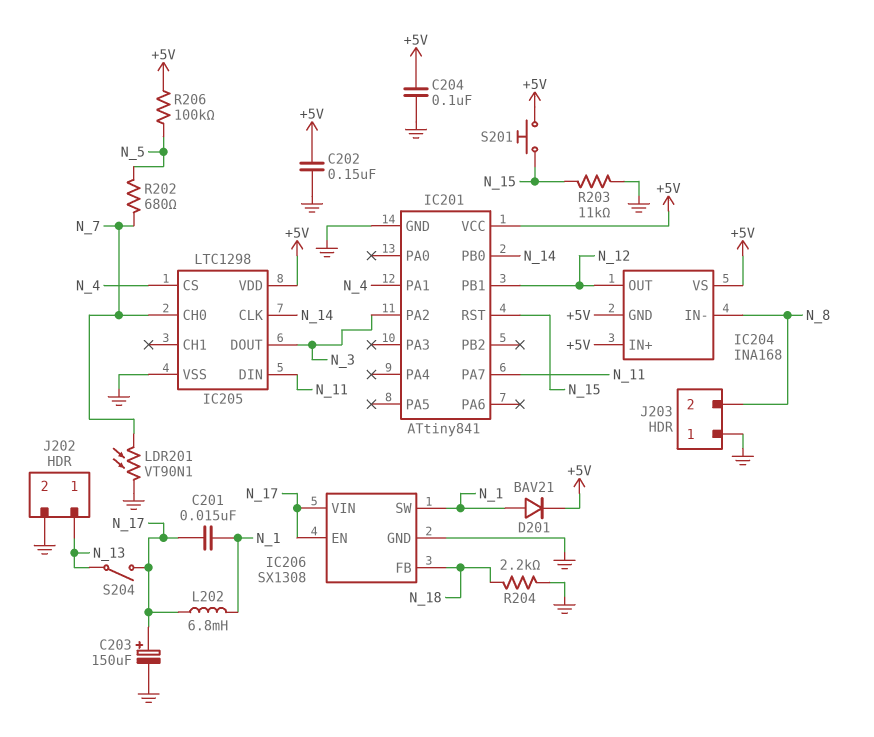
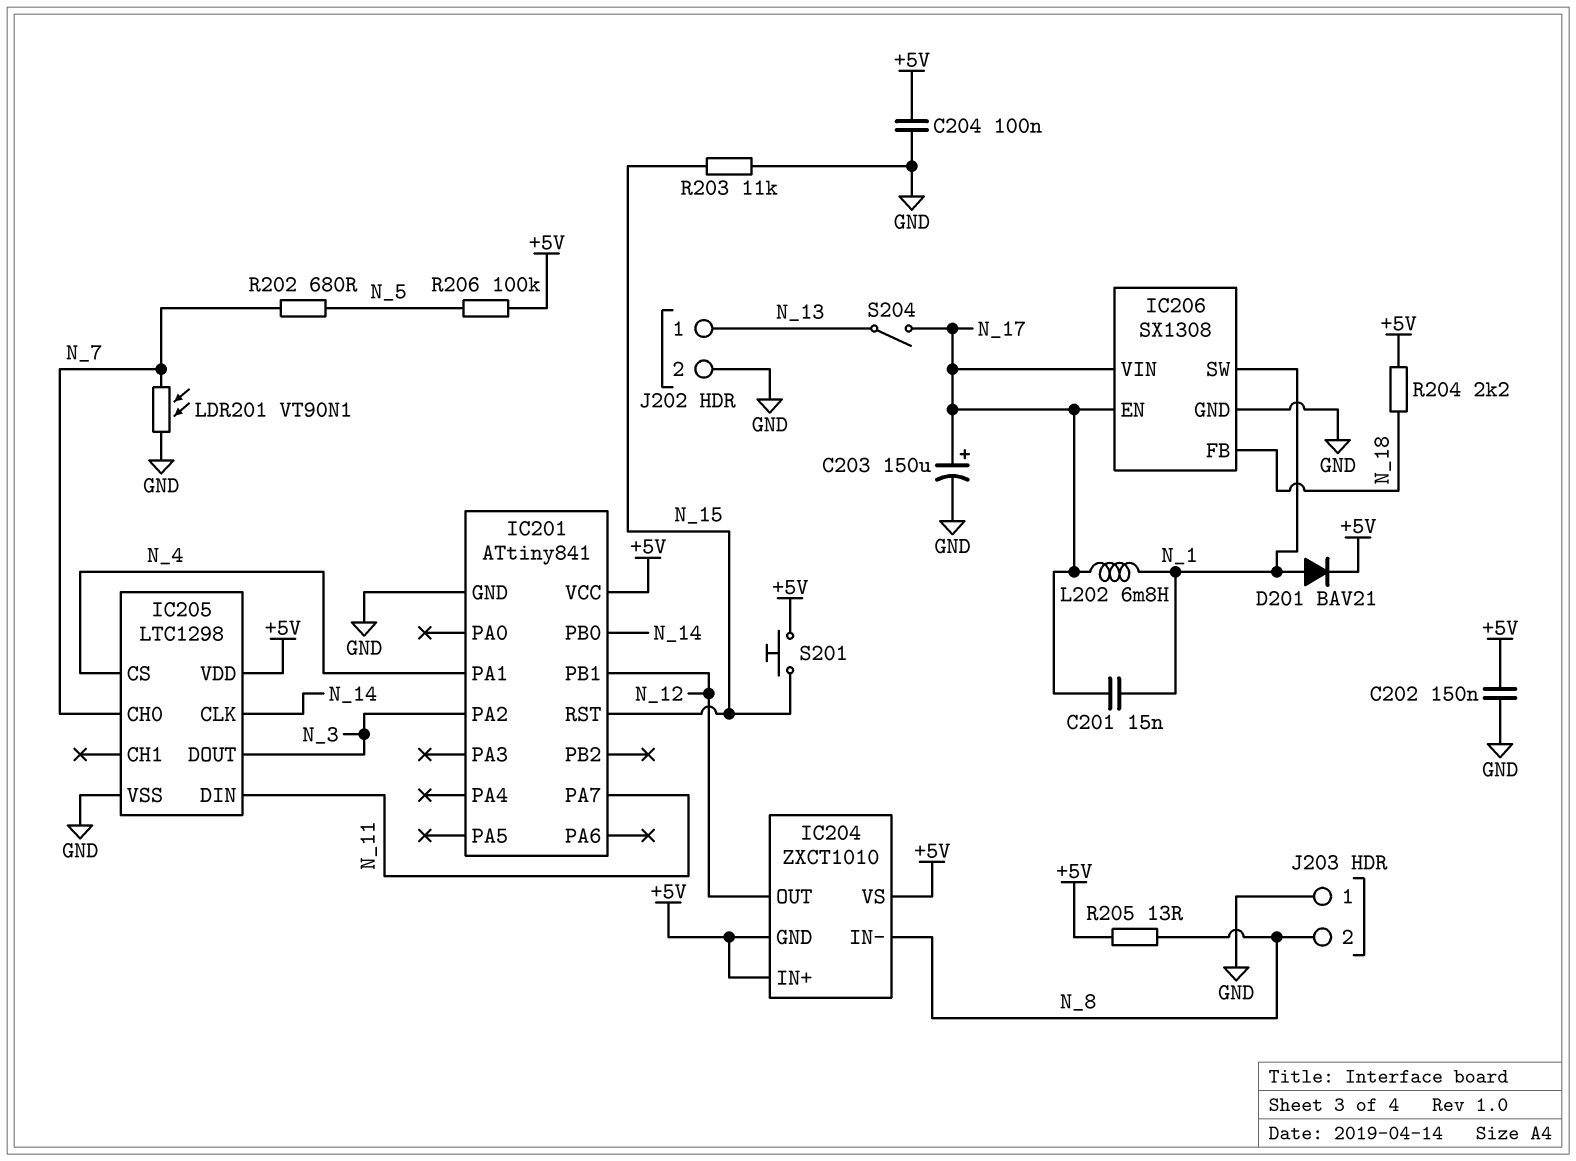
IC204: INA168 -> ZXCT1010
R204: 2.2k (GND, N_18) -> 2.2k (+5V, N_18)
R205: none -> 13 (+5V, N_8)

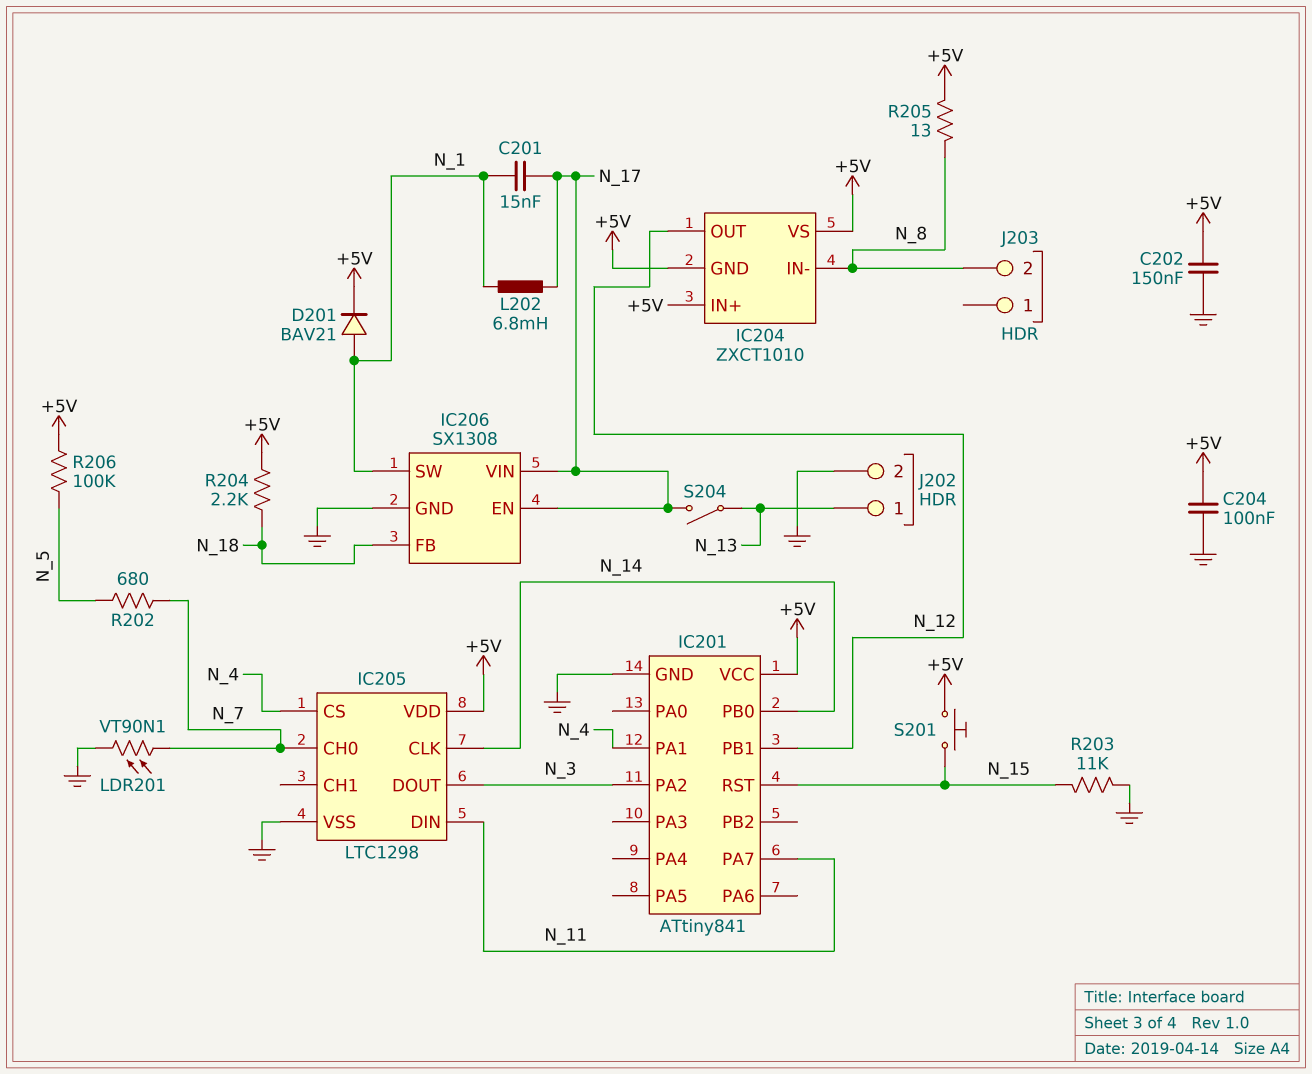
C203: 150uF (plus N_17, minus GND) -> none
J203 pin 1: GND -> none

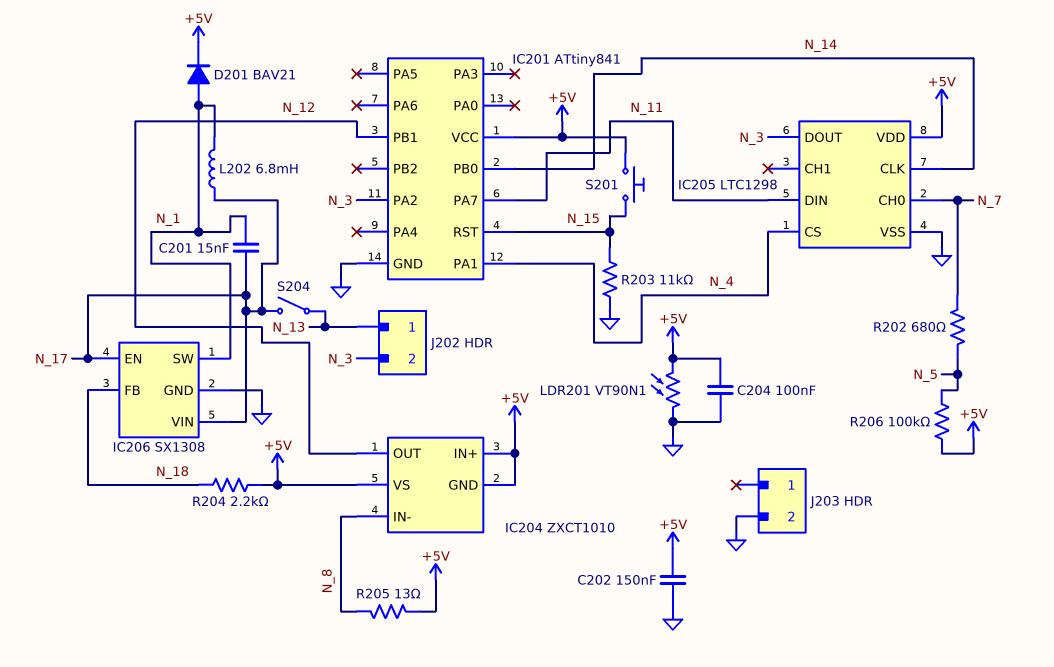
J202 pin 2: GND -> N_3
J203 pin 2: N_8 -> GND
LDR201: VT90N1 (GND, N_7) -> VT90N1 (+5V, GND)

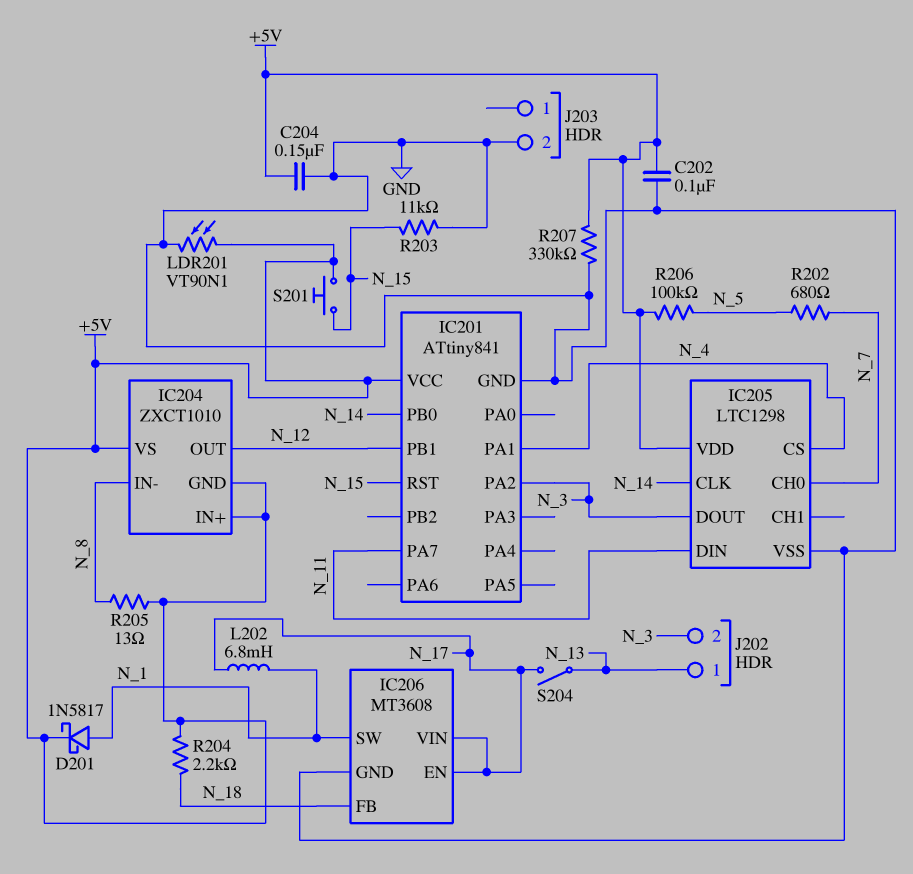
C201: 15nF (N_1, N_17) -> none
C202: 150nF (+5V, GND) -> 100nF (+5V, GND)
C204: 100nF (+5V, GND) -> 150nF (+5V, GND)
D201: diode BAV21 (A N_1, K +5V) -> schottky 1N5817 (A N_1, K +5V)
IC206: SX1308 -> MT3608
R207: none -> 330k (+5V, GND)

